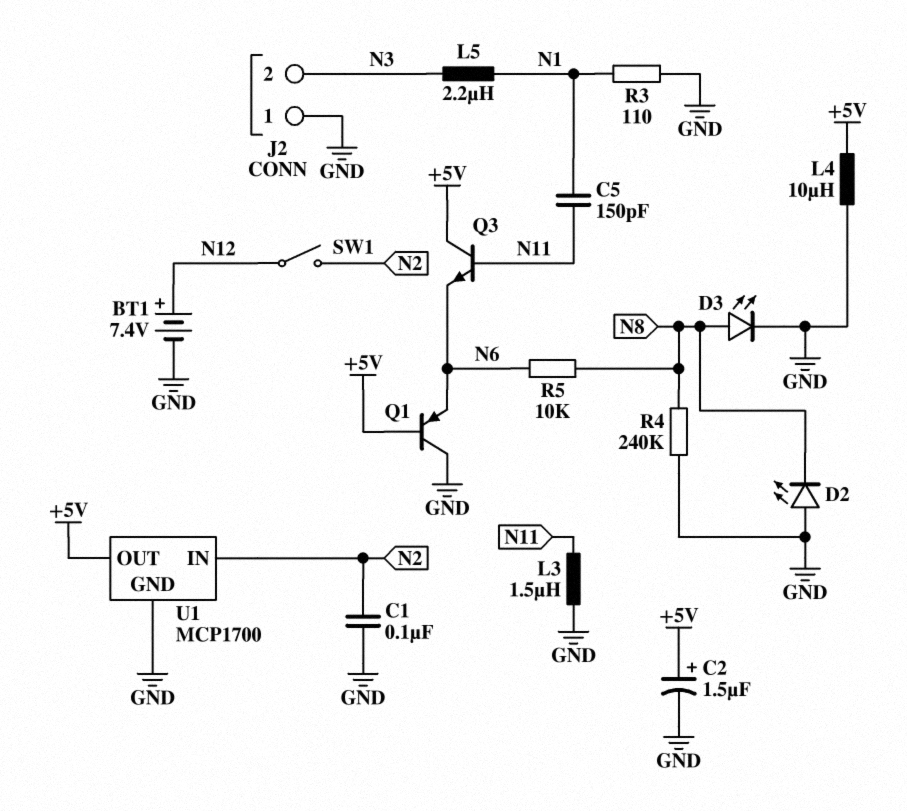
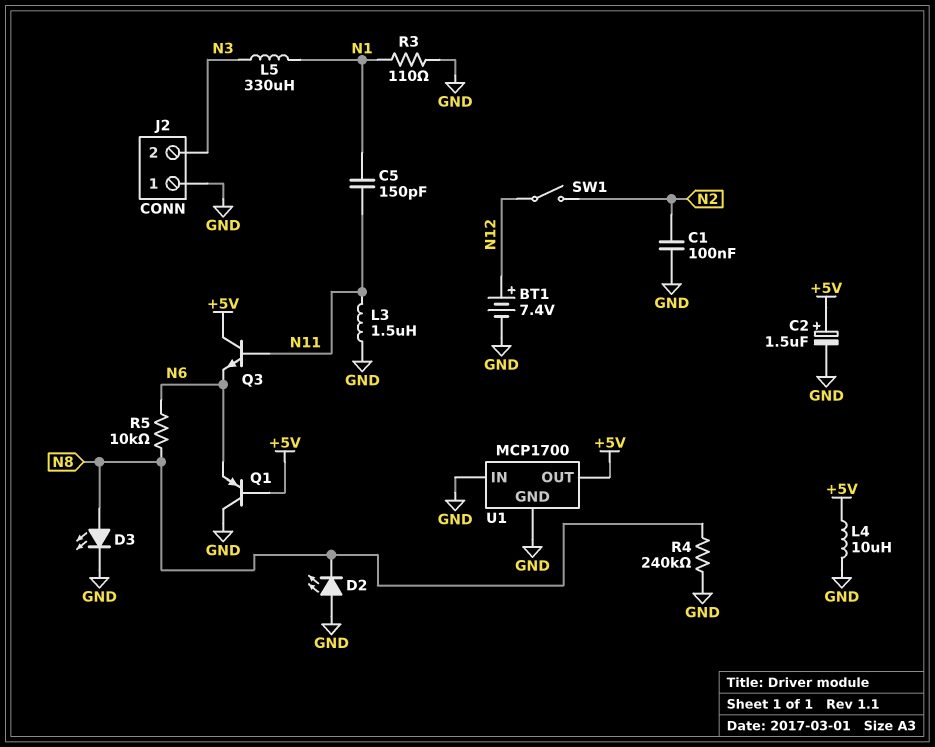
L5: 2.2uH (N1, N3) -> 330uH (N1, N3)
U1 pin IN: N2 -> GND

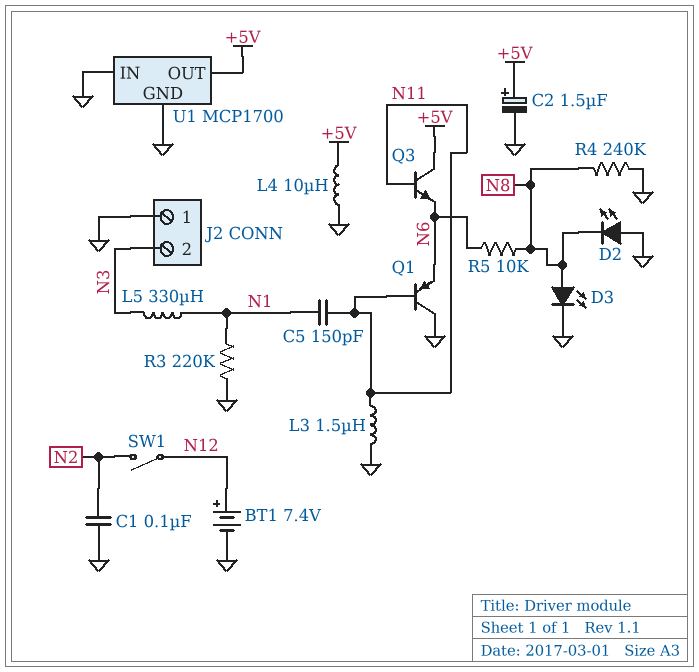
Q1: PNP (B +5V, C GND, E N6) -> PNP (B N11, C GND, E N6)
R3: 110 (GND, N1) -> 220k (GND, N1)

